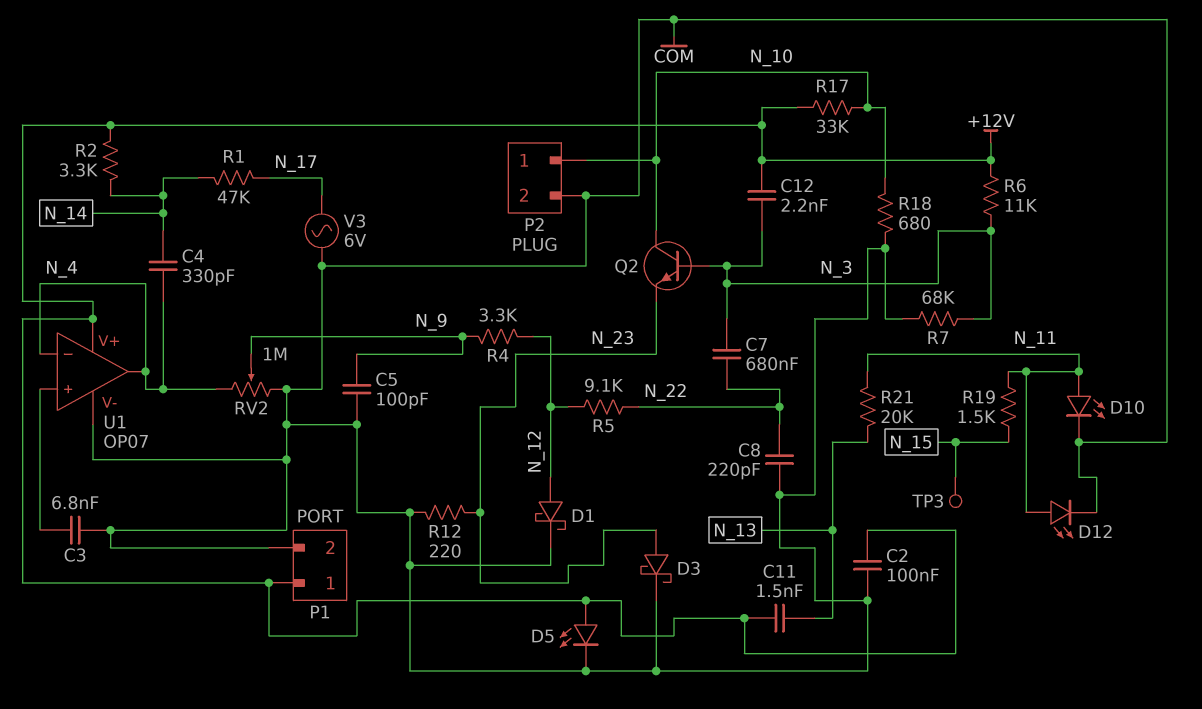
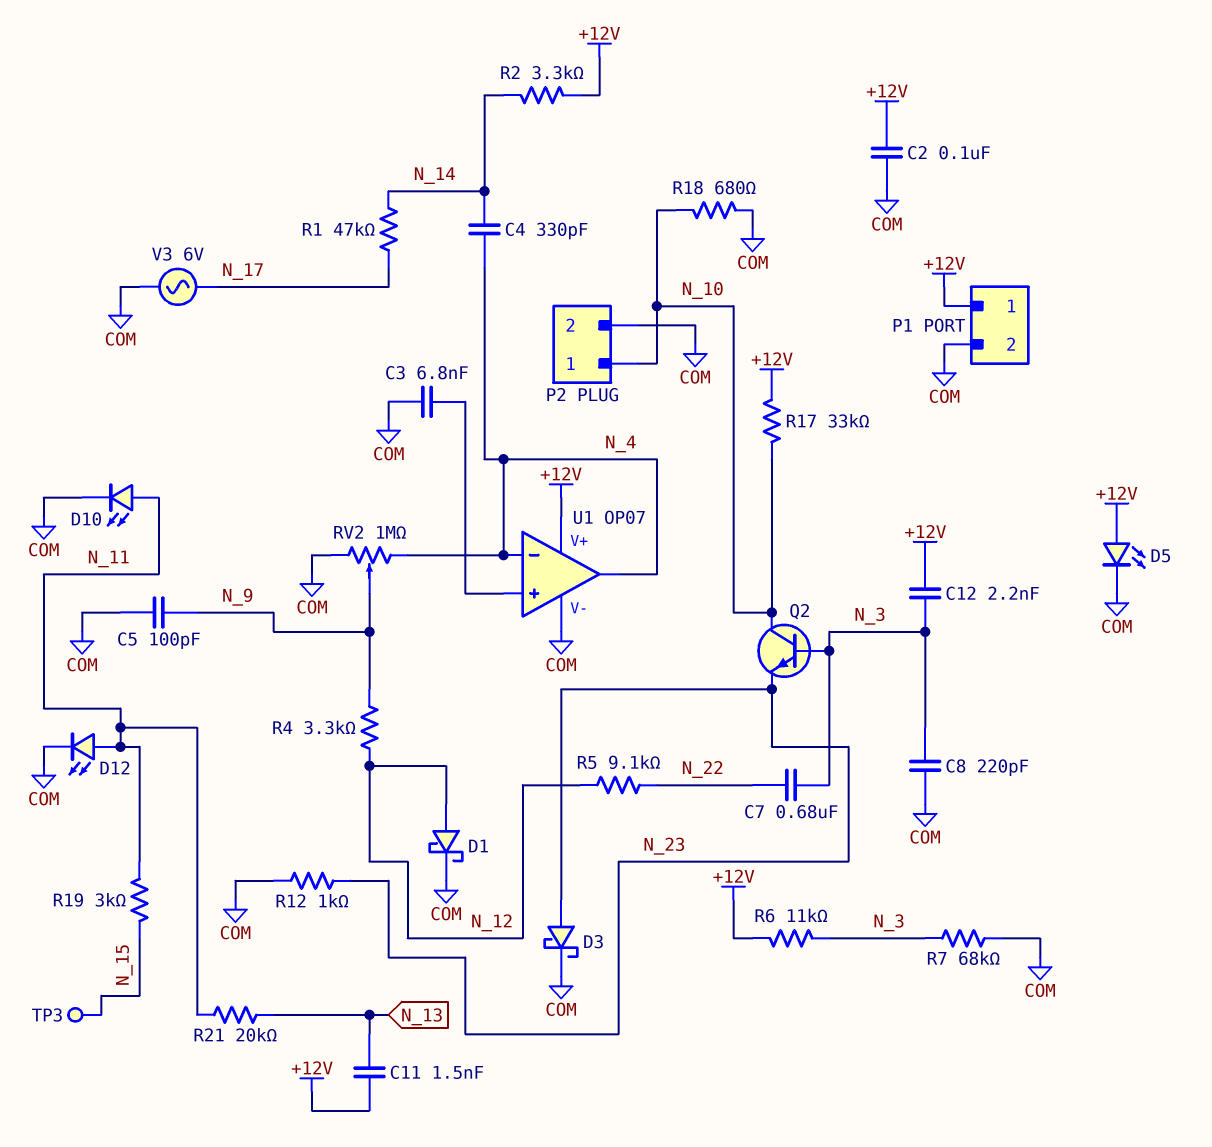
C8: 220pF (COM, N_22) -> 220pF (COM, N_3)
R12: 220 (COM, N_23) -> 1k (COM, N_23)
R19: 1.5k (N_11, N_15) -> 3k (N_11, N_15)

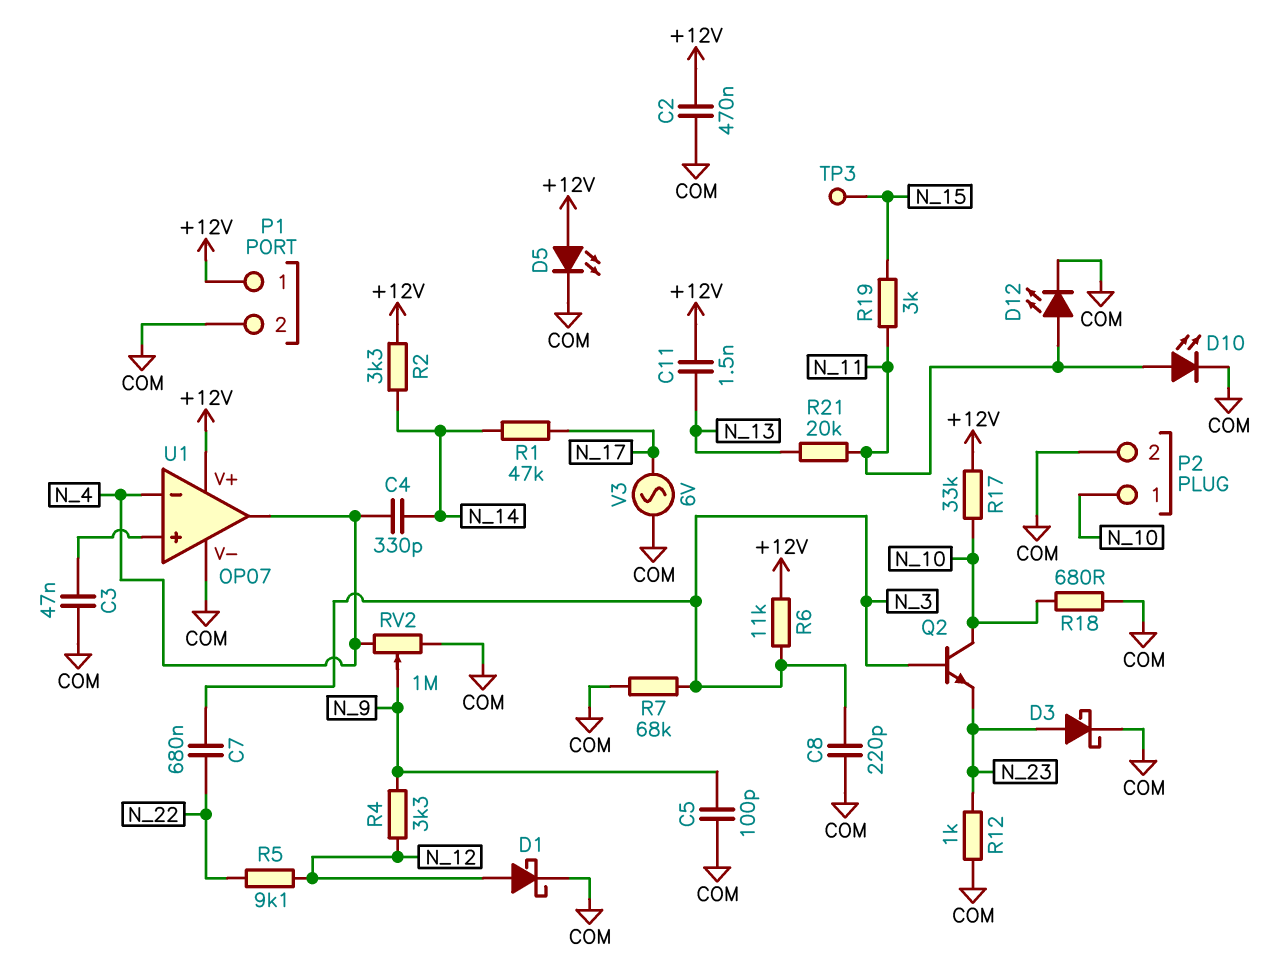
C2: 100nF (+12V, COM) -> 470nF (+12V, COM)
C3: 6.8nF (COM, U1/in+) -> 47nF (COM, U1/in+)
C12: 2.2nF (+12V, N_3) -> none

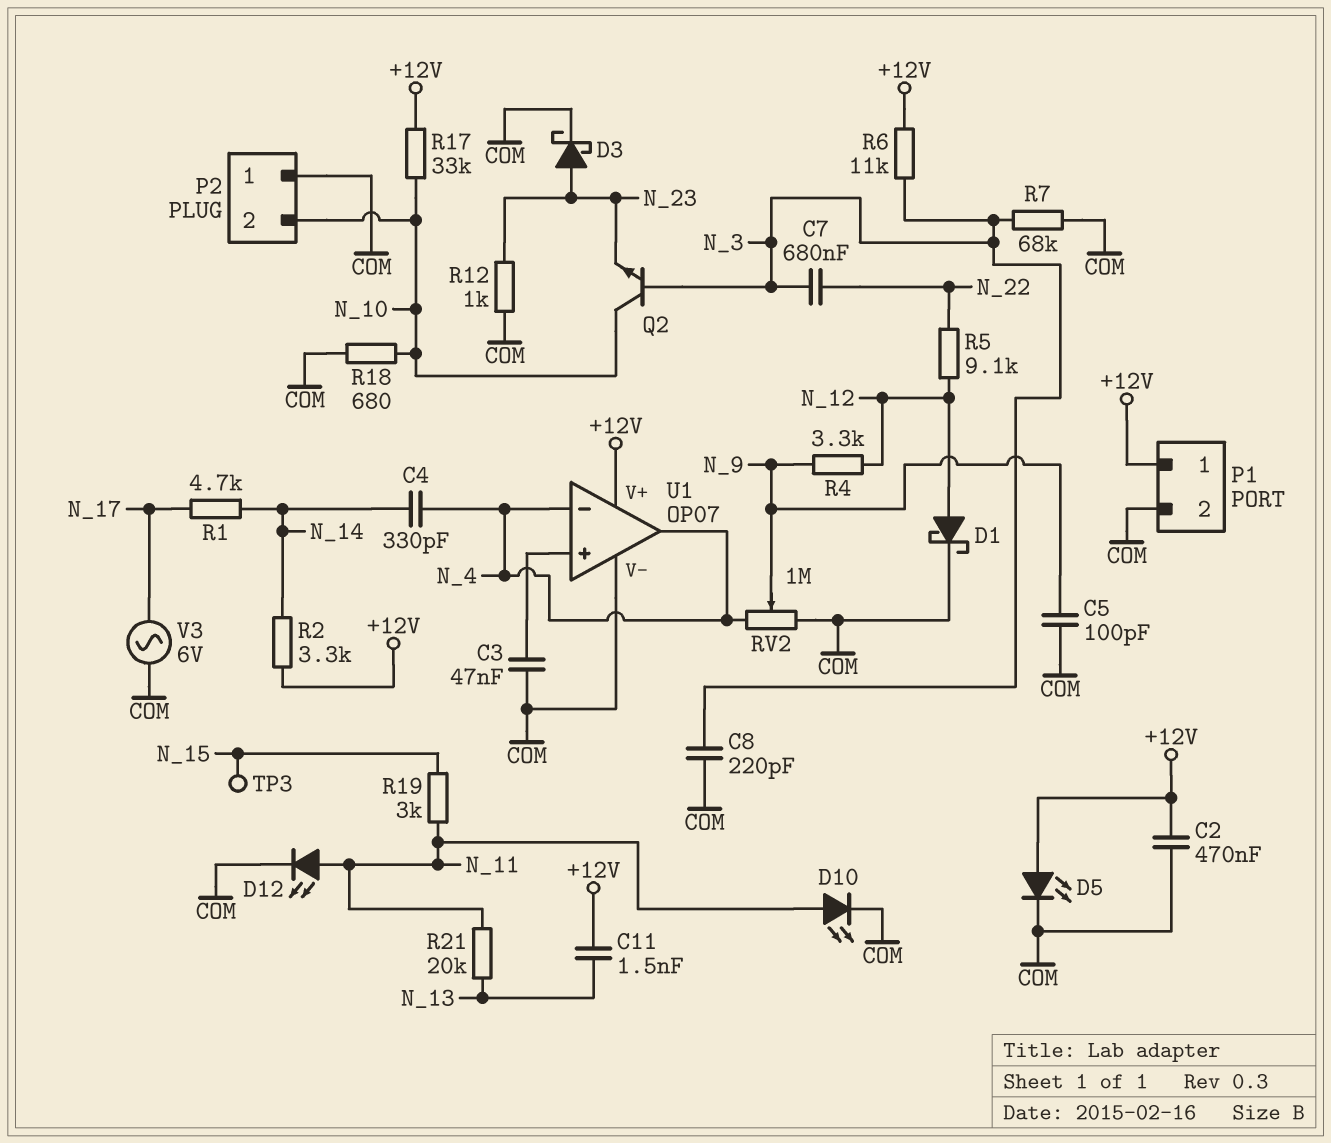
P2 pin 1: N_10 -> COM
P2 pin 2: COM -> N_10
R1: 47k (N_14, N_17) -> 4.7k (N_14, N_17)

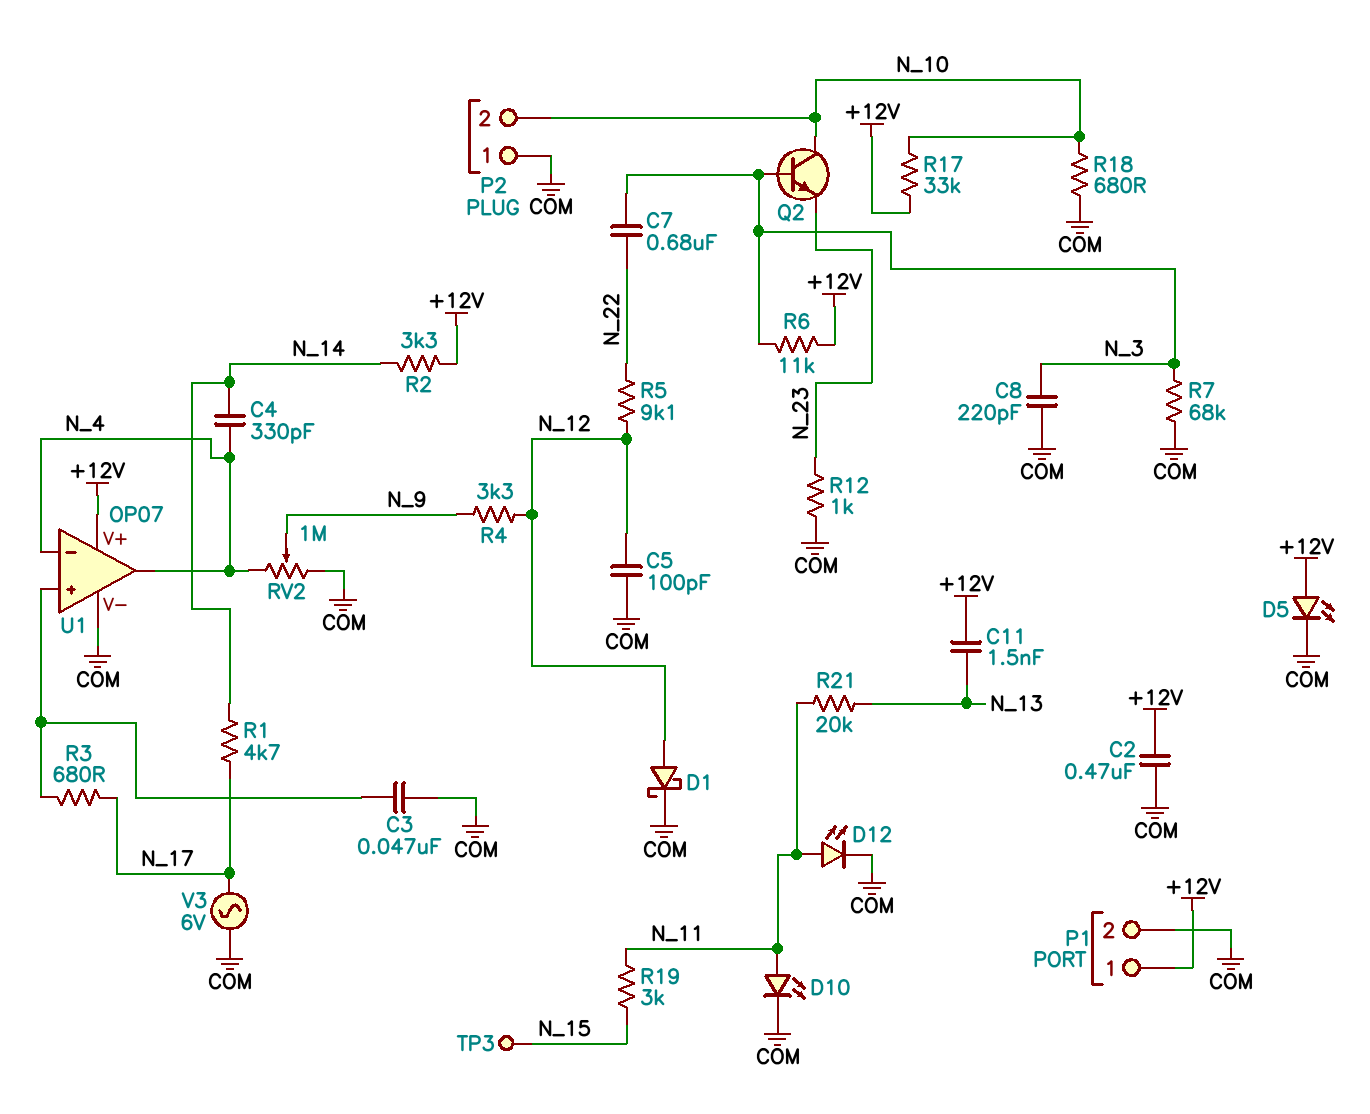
C5: 100pF (COM, N_9) -> 100pF (COM, N_12)
D3: schottky (A N_23, K COM) -> none
R3: none -> 680 (N_17, U1/in+)

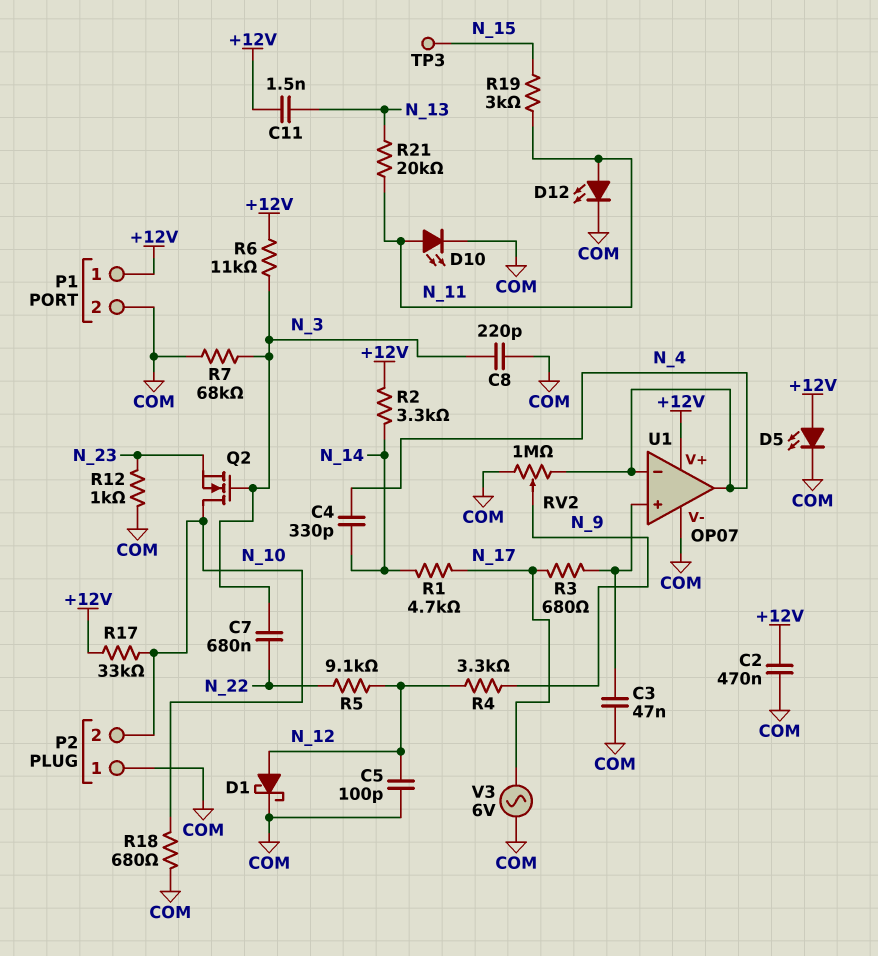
Q2: NPN (B N_3, C N_10, E N_23) -> NMOS (G N_3, D N_10, S N_23)

